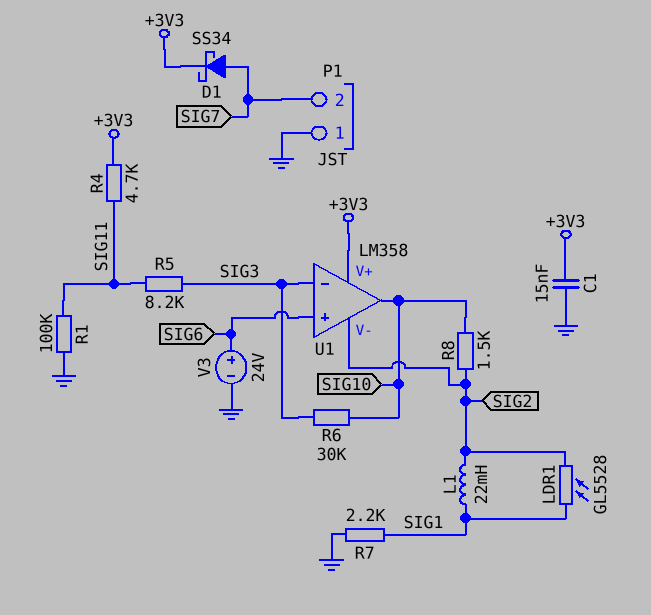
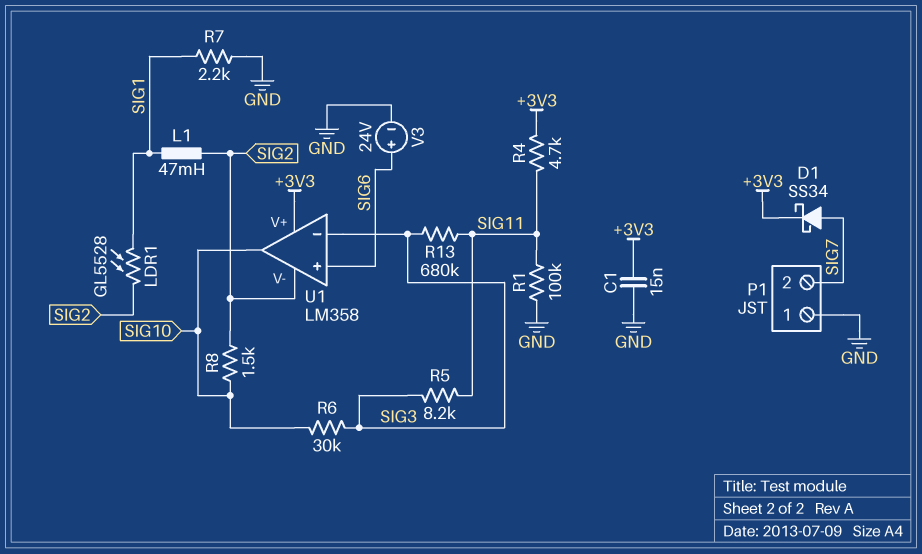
L1: 22mH (SIG1, SIG2) -> 47mH (SIG1, SIG2)
R13: none -> 680k (SIG3, SIG11)

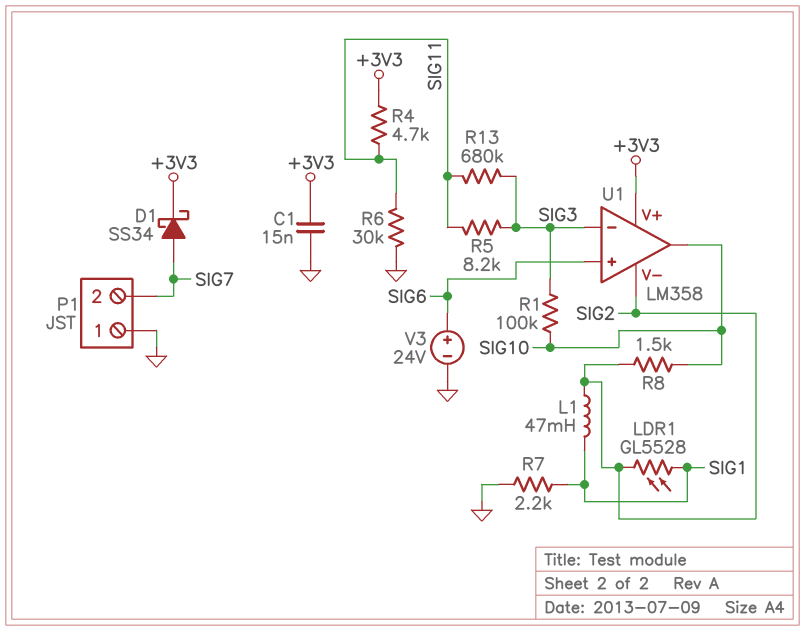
R1: 100k (GND, SIG11) -> 100k (SIG3, SIG10)
R6: 30k (SIG3, SIG10) -> 30k (GND, SIG11)

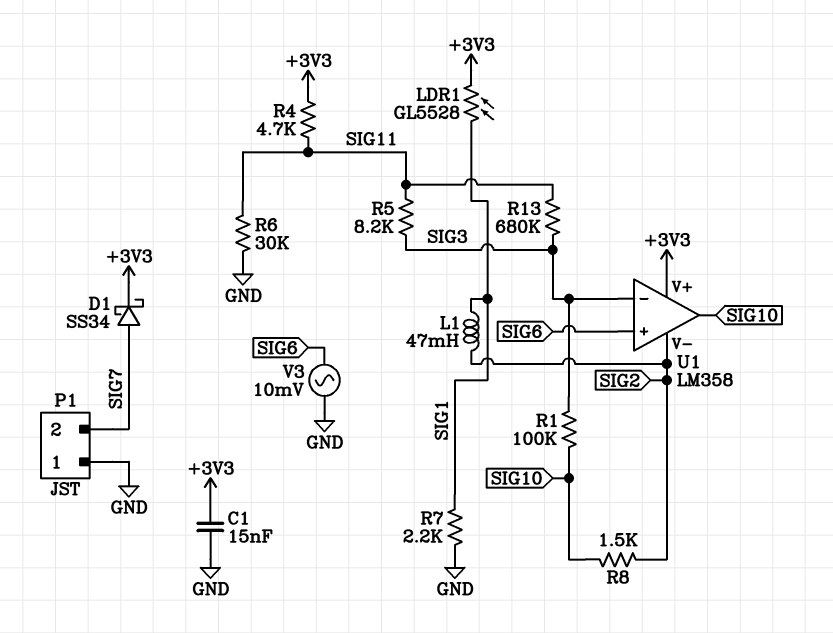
LDR1: GL5528 (SIG1, SIG2) -> GL5528 (+3V3, SIG1)
V3: 24V (plus SIG6, minus GND) -> AC 10mV (GND, SIG6)

